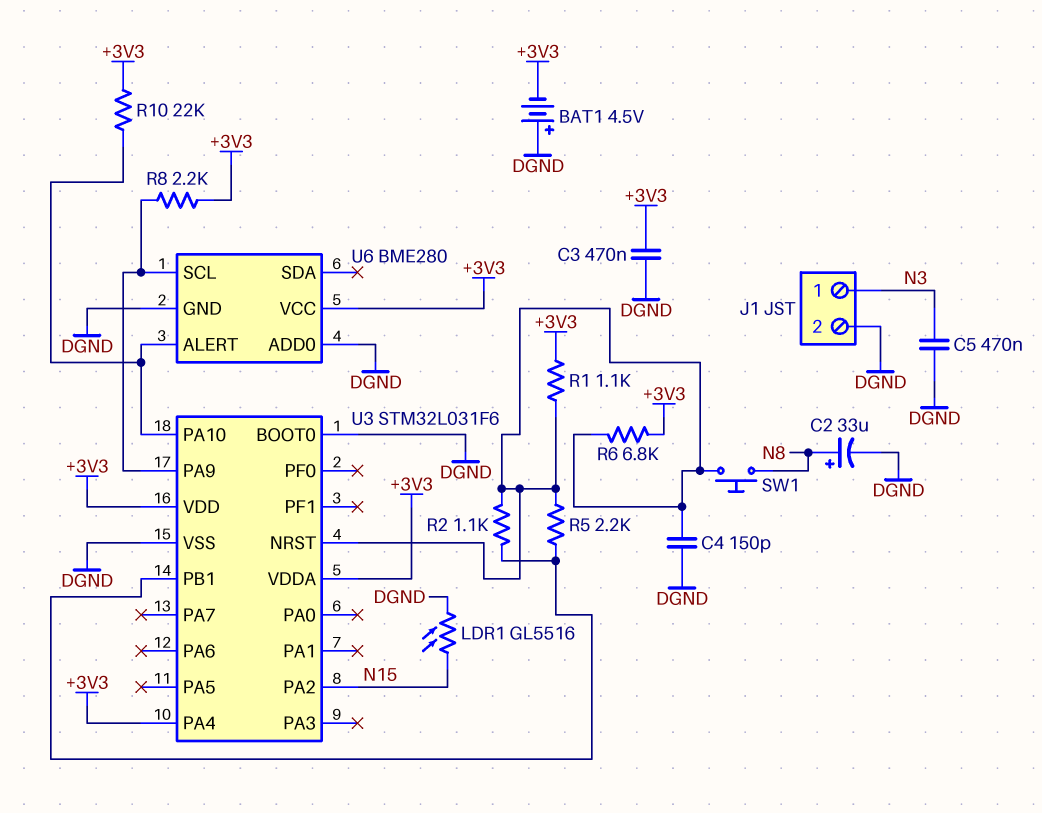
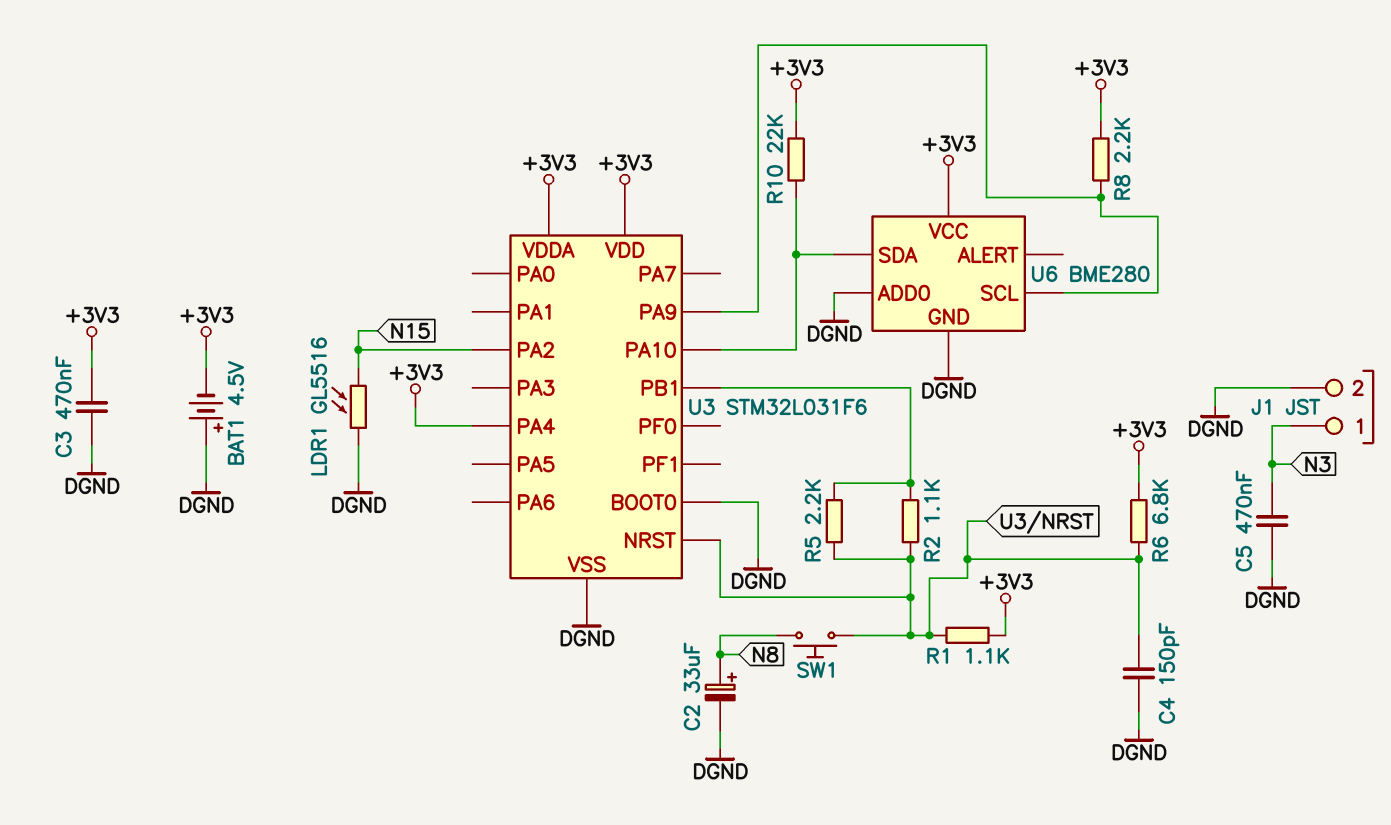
U6 pin ALERT: U3/PA10 -> none
U6 pin SDA: none -> U3/PA10

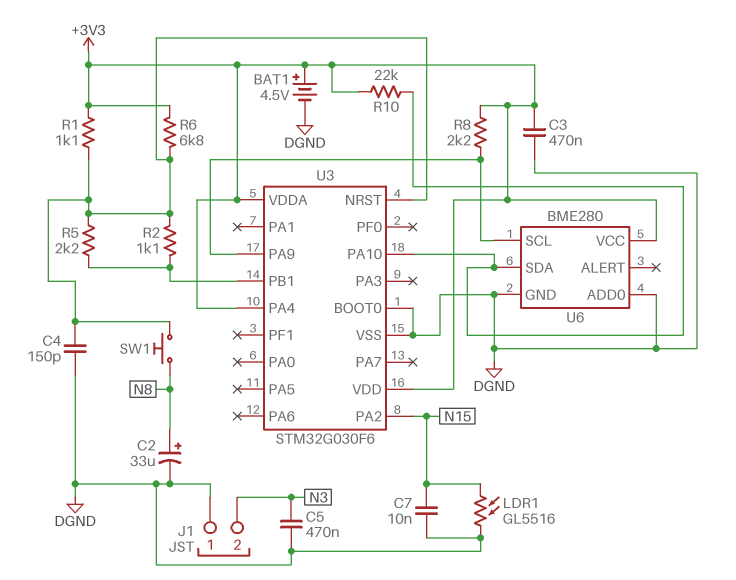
BAT1: 4.5V (plus DGND, minus +3V3) -> 4.5V (plus +3V3, minus DGND)
C7: none -> 10nF (DGND, N15)
J1 pin 1: N3 -> DGND
J1 pin 2: DGND -> N3
U3: STM32L031F6 -> STM32G030F6

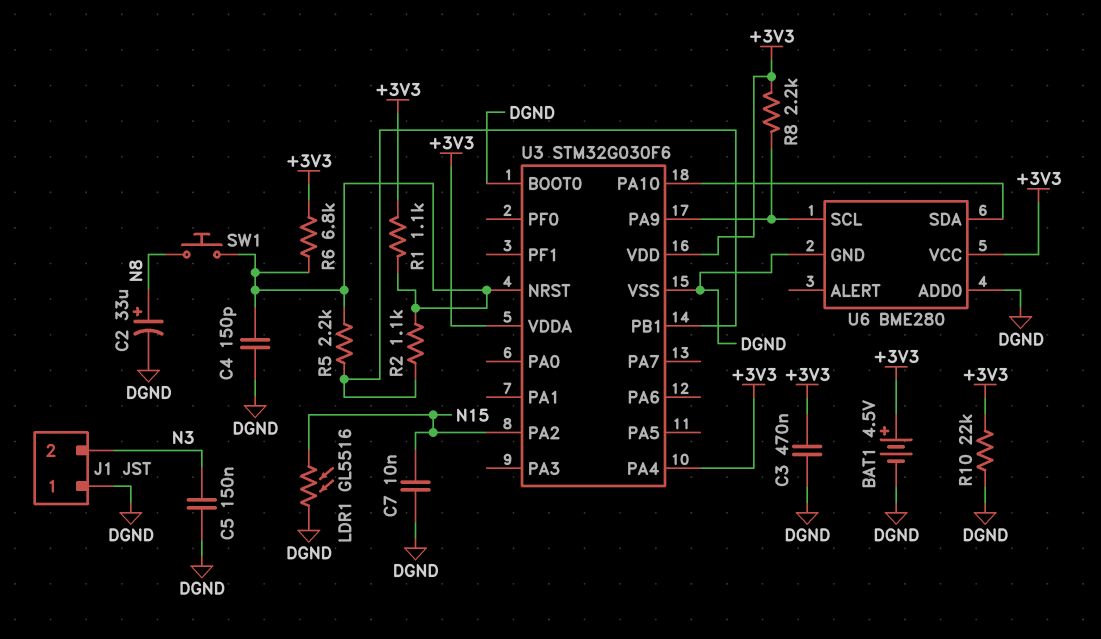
C5: 470nF (DGND, N3) -> 150nF (DGND, N3)
R10: 22k (+3V3, U3/PA10) -> 22k (+3V3, DGND)

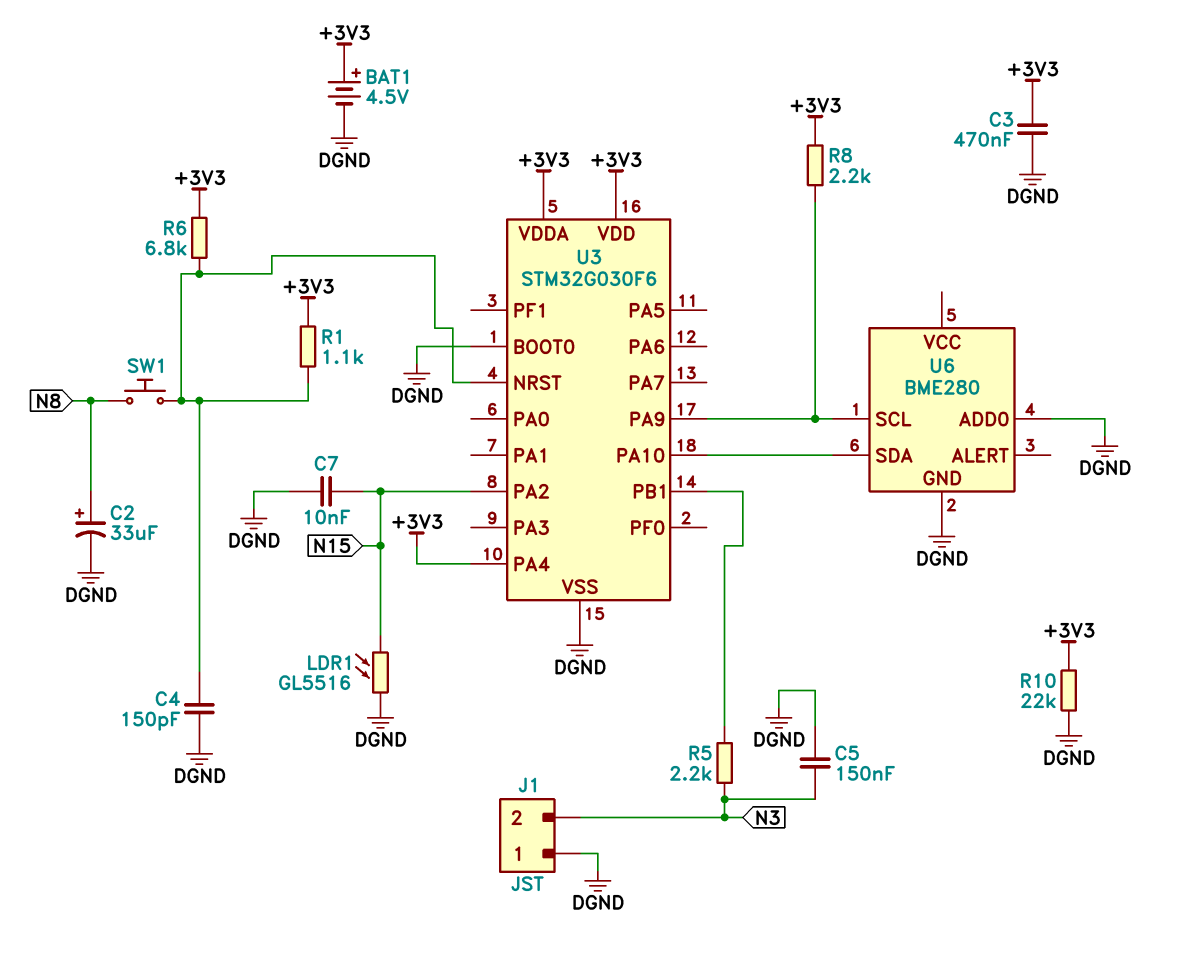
R2: 1.1k (U3/NRST, U3/PB1) -> none
R5: 2.2k (U3/NRST, U3/PB1) -> 2.2k (N3, U3/PB1)
U6 pin VCC: +3V3 -> none

